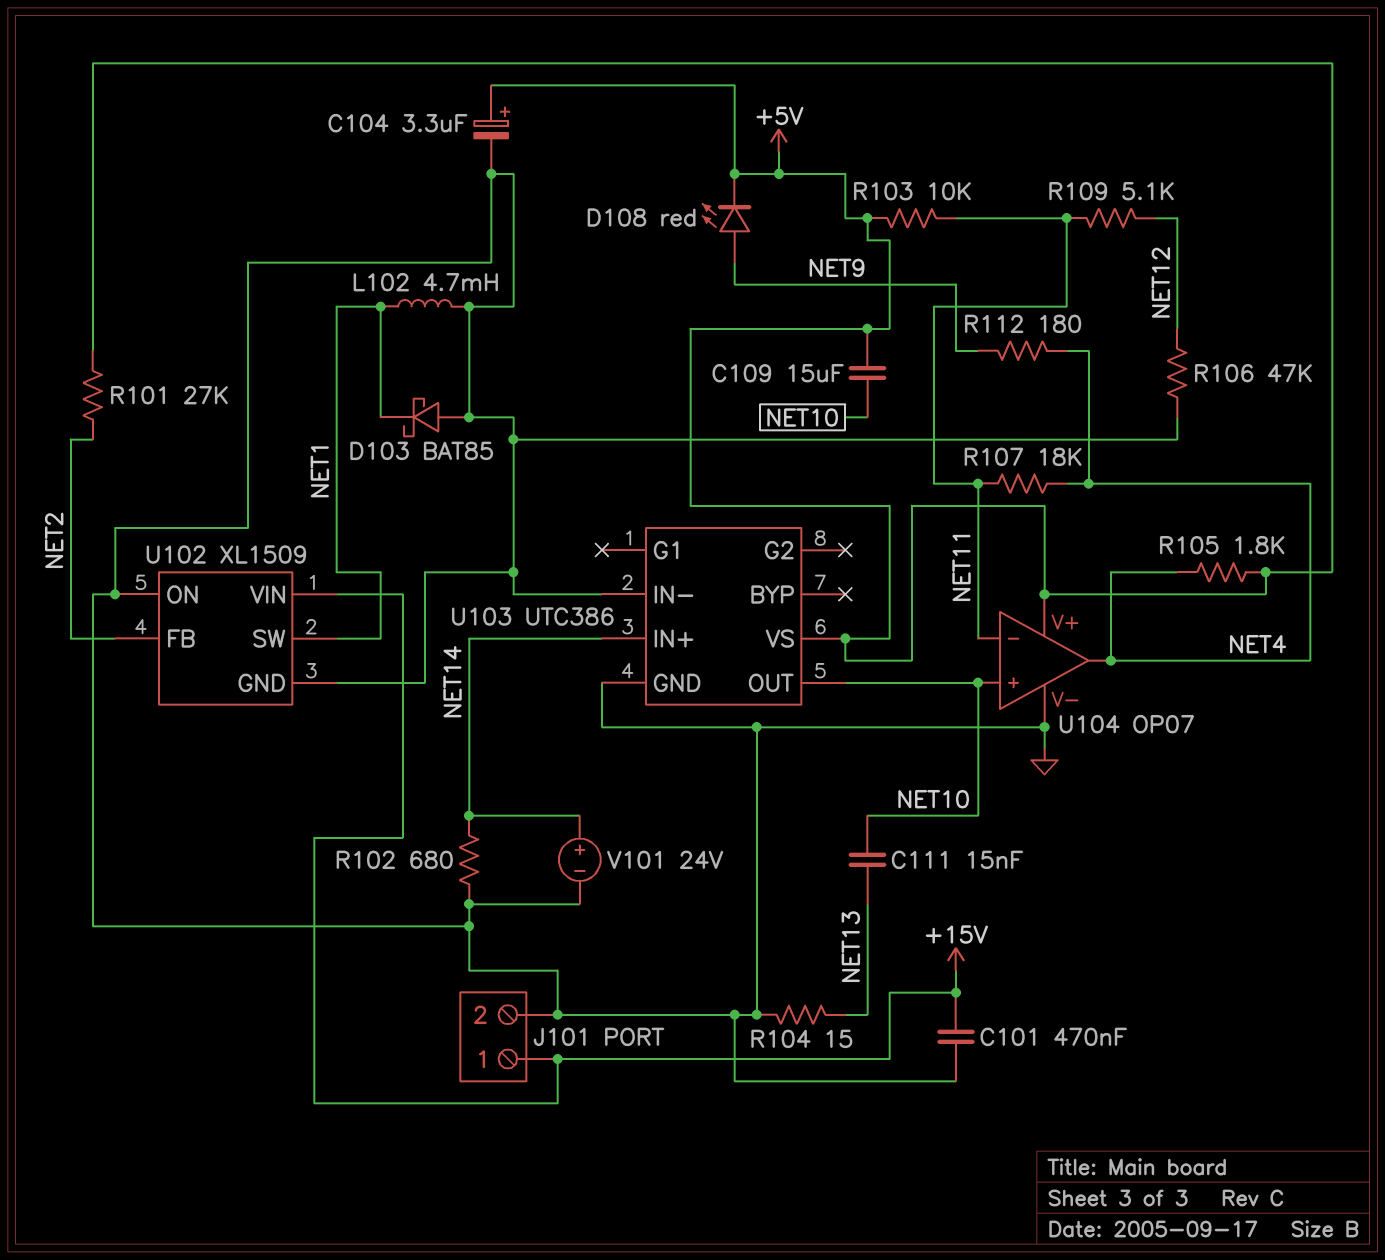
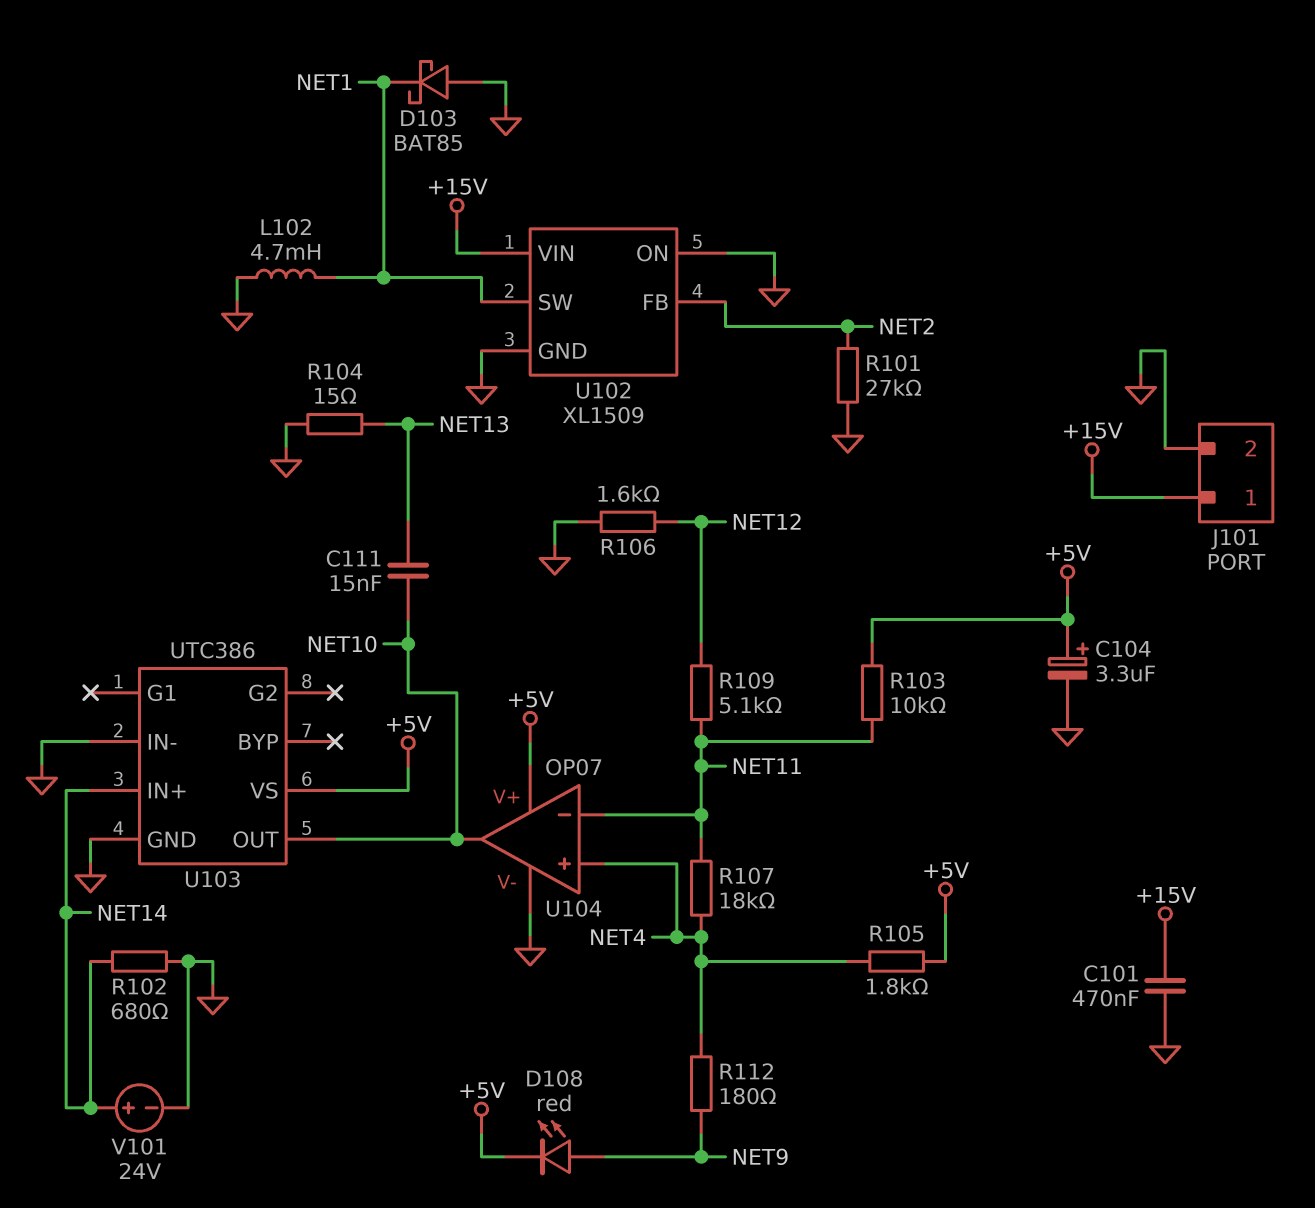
C109: 15uF (+5V, NET10) -> none
R101: 27k (+5V, NET2) -> 27k (GND, NET2)
R106: 47k (GND, NET12) -> 1.6k (GND, NET12)
U104 pin in+: NET10 -> NET4
U104 pin out: NET4 -> NET10

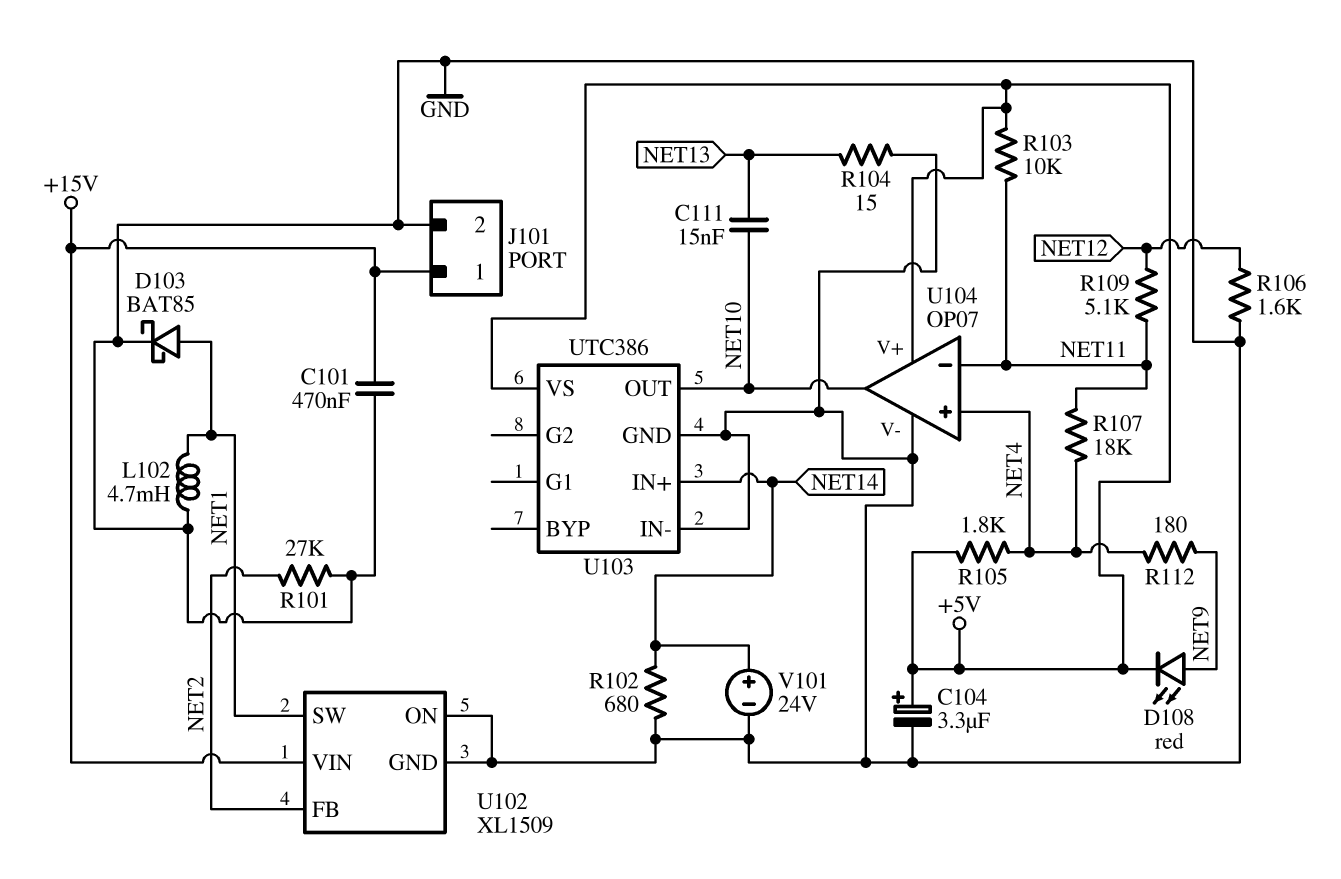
D103: schottky BAT85 (A GND, K NET1) -> schottky BAT85 (A NET1, K GND)

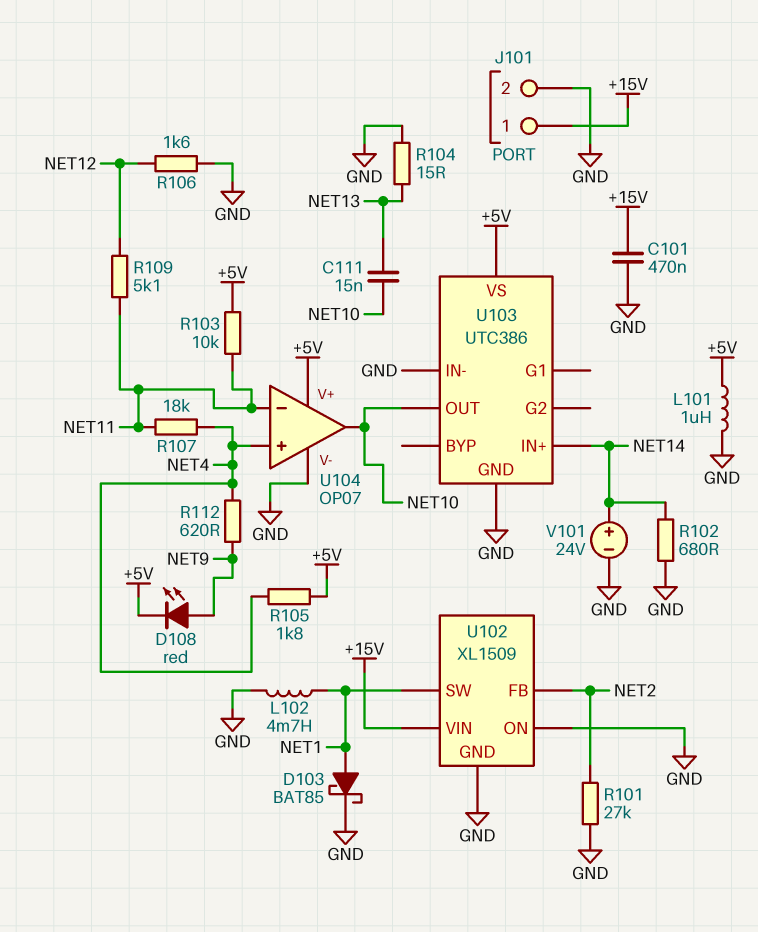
C104: 3.3uF (plus +5V, minus GND) -> none
L101: none -> 1uH (+5V, GND)
R112: 180 (NET4, NET9) -> 620 (NET4, NET9)

